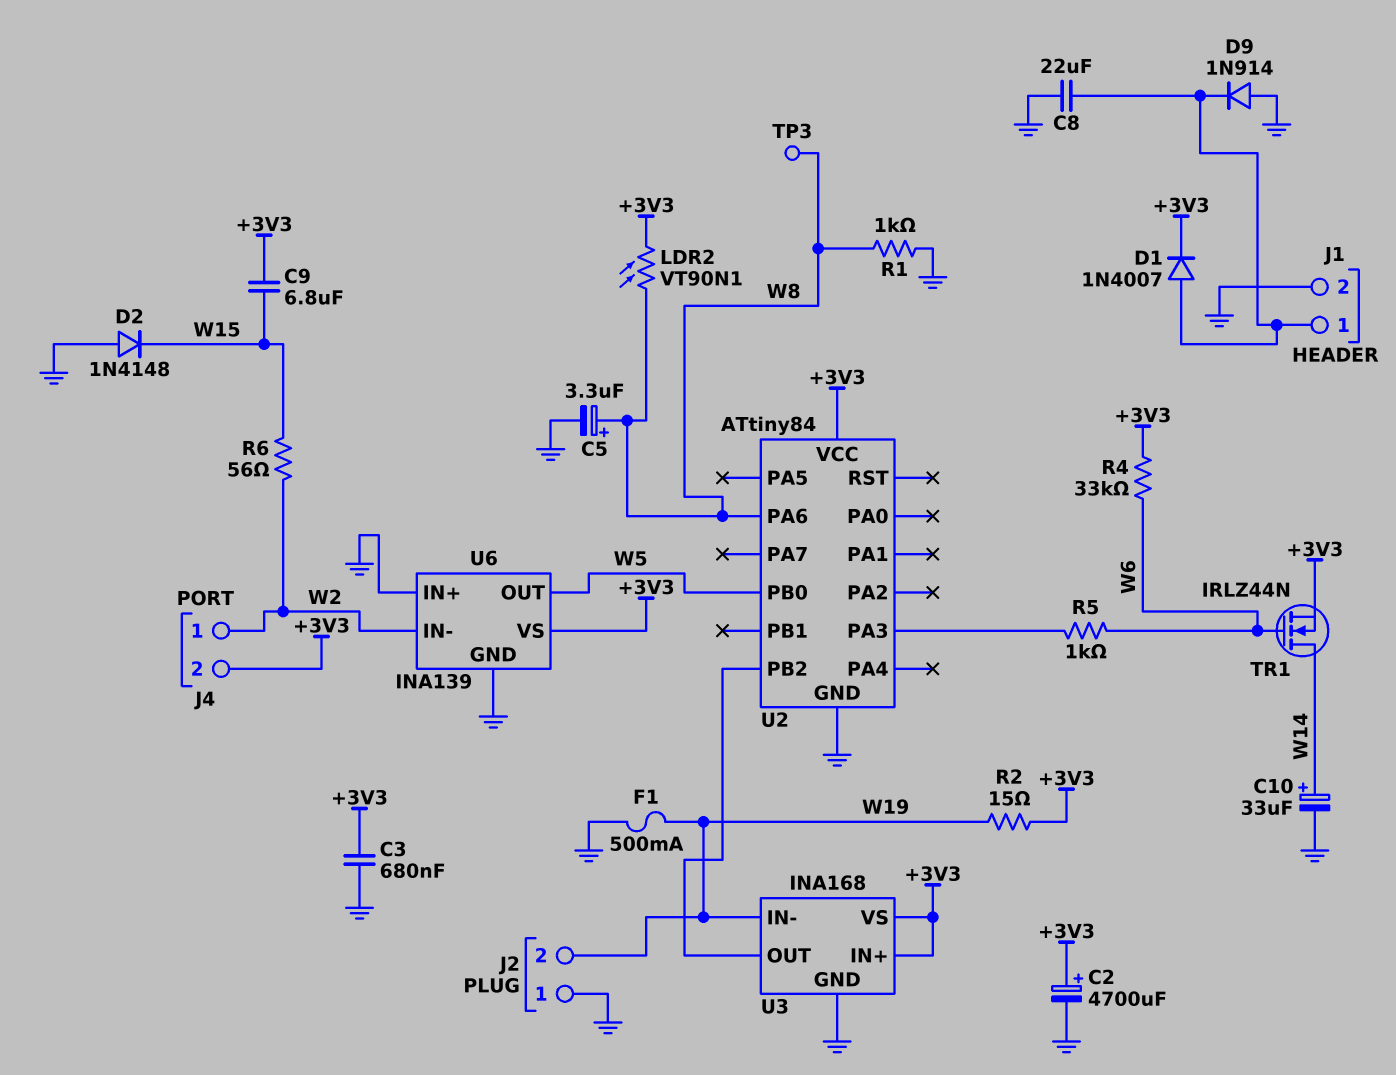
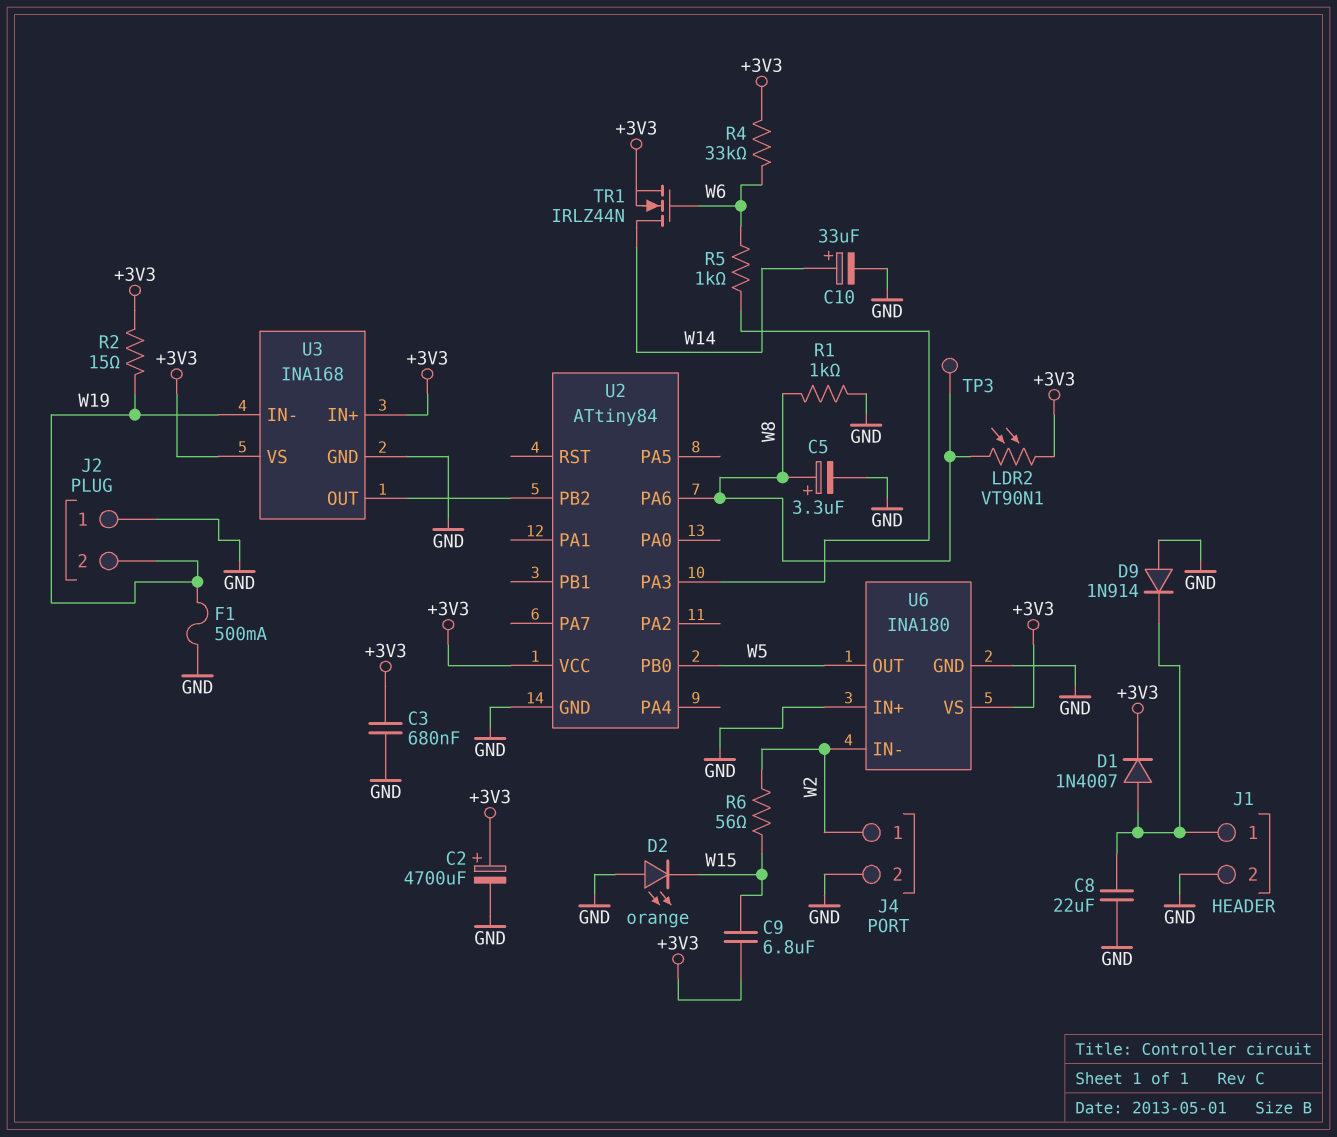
D2: diode 1N4148 (A GND, K W15) -> LED orange (A GND, K W15)
J4 pin 2: +3V3 -> GND
U6: INA139 -> INA180

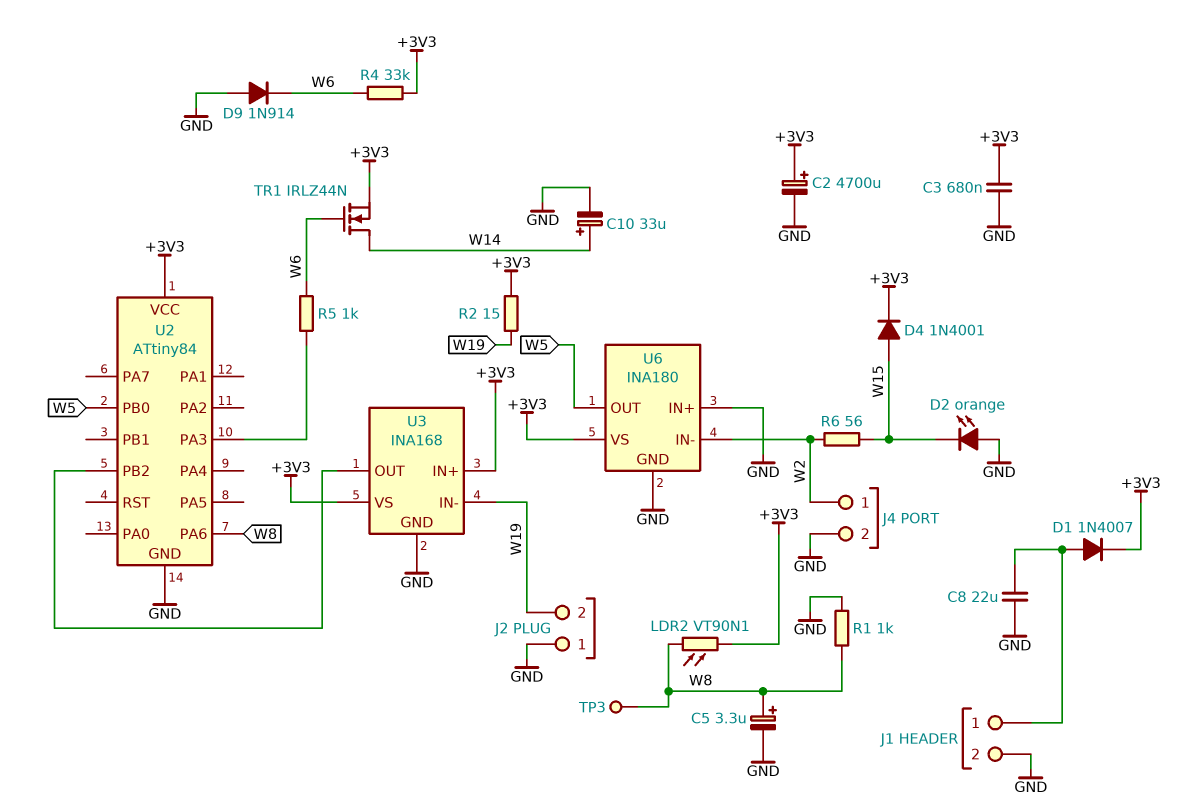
C9: 6.8uF (+3V3, W15) -> none
D4: none -> diode 1N4001 (A W15, K +3V3)
D9: diode 1N914 (A GND, K J1/1) -> diode 1N914 (A GND, K W6)
F1: 500mA (GND, W19) -> none

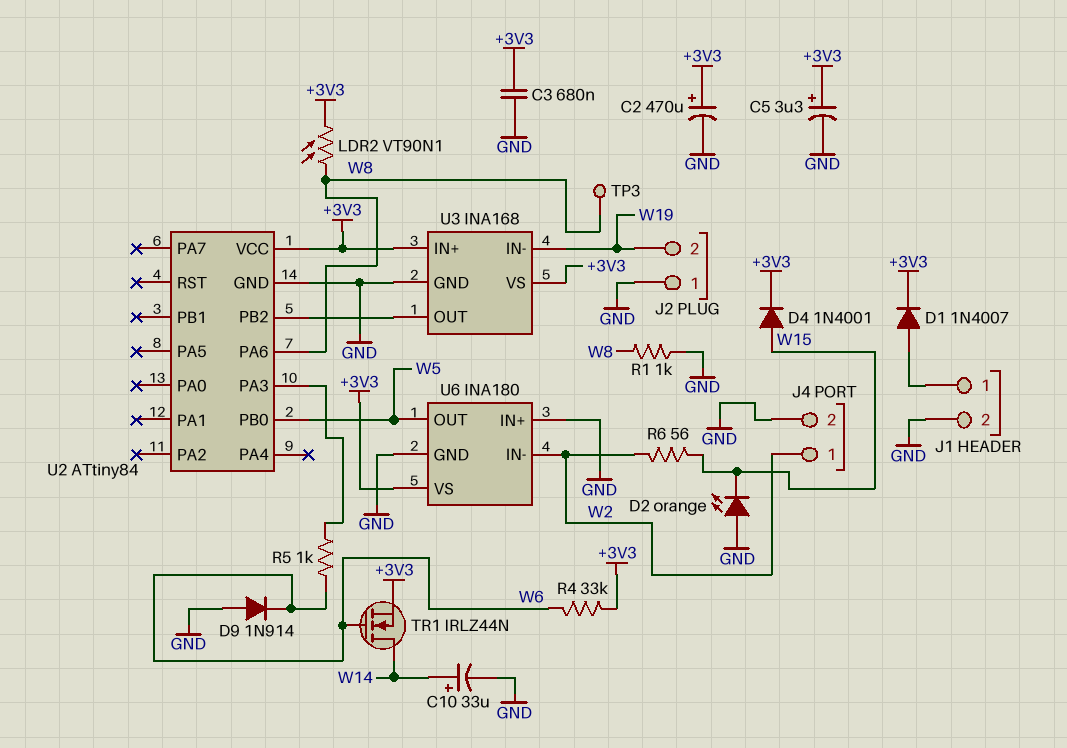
C2: 4700uF (plus +3V3, minus GND) -> 470uF (plus +3V3, minus GND)
C5: 3.3uF (plus W8, minus GND) -> 3.3uF (plus +3V3, minus GND)
C8: 22uF (GND, J1/1) -> none
R2: 15 (+3V3, W19) -> none

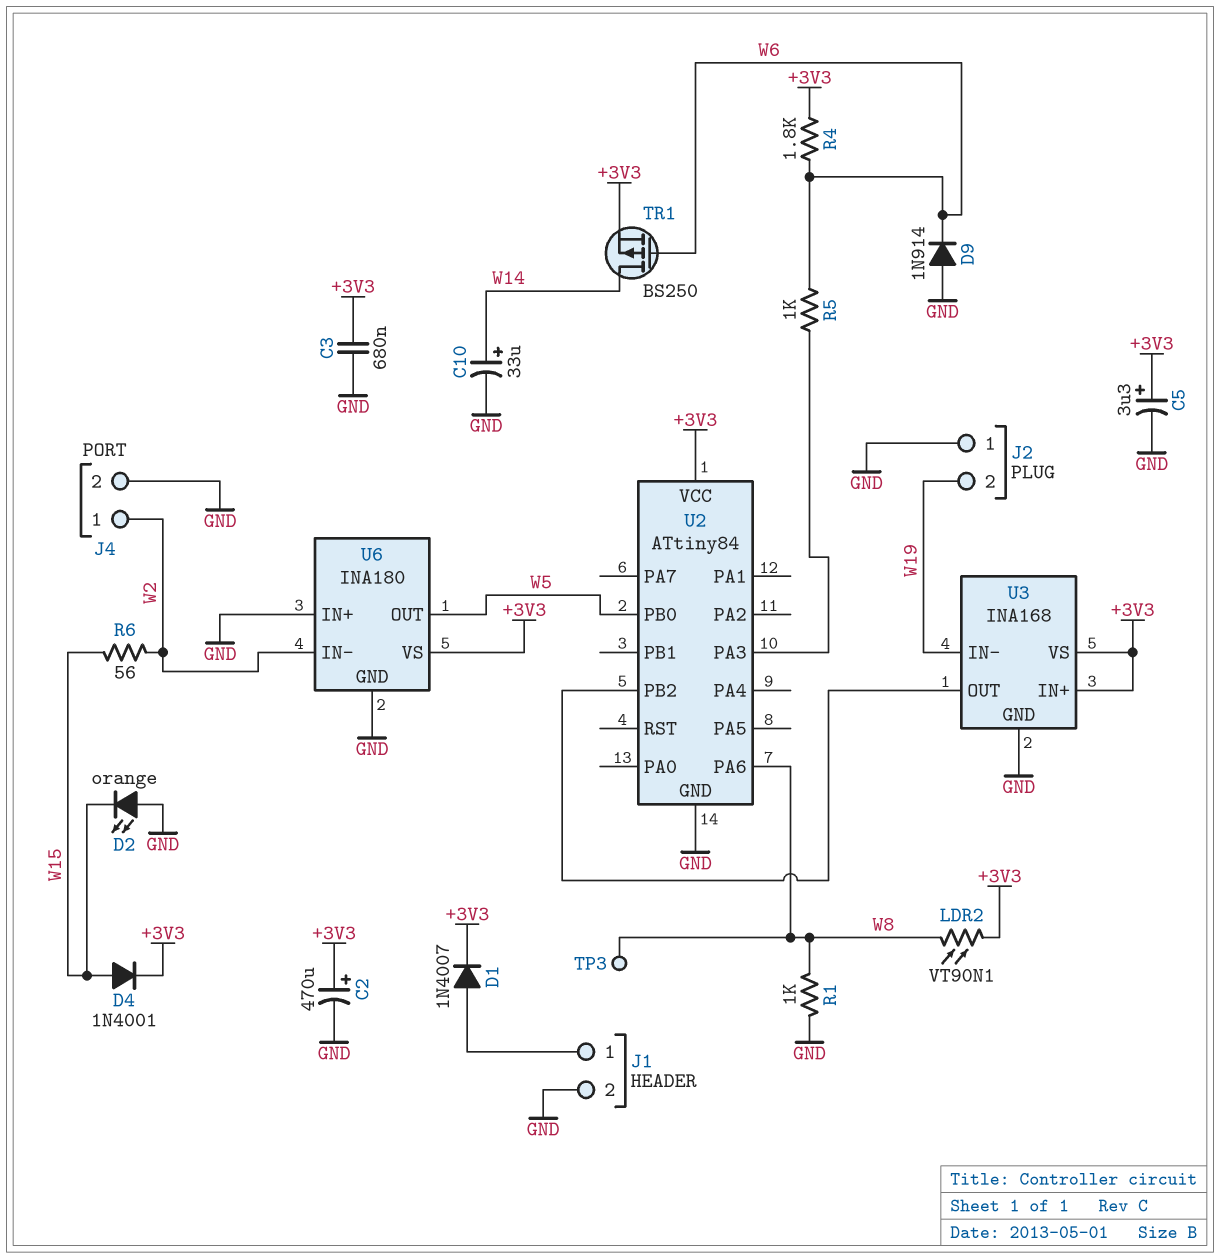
R4: 33k (+3V3, W6) -> 1.8k (+3V3, W6)
TR1: NMOS IRLZ44N (G W6, D W14, S +3V3) -> PMOS BS250 (G W6, D W14, S +3V3)

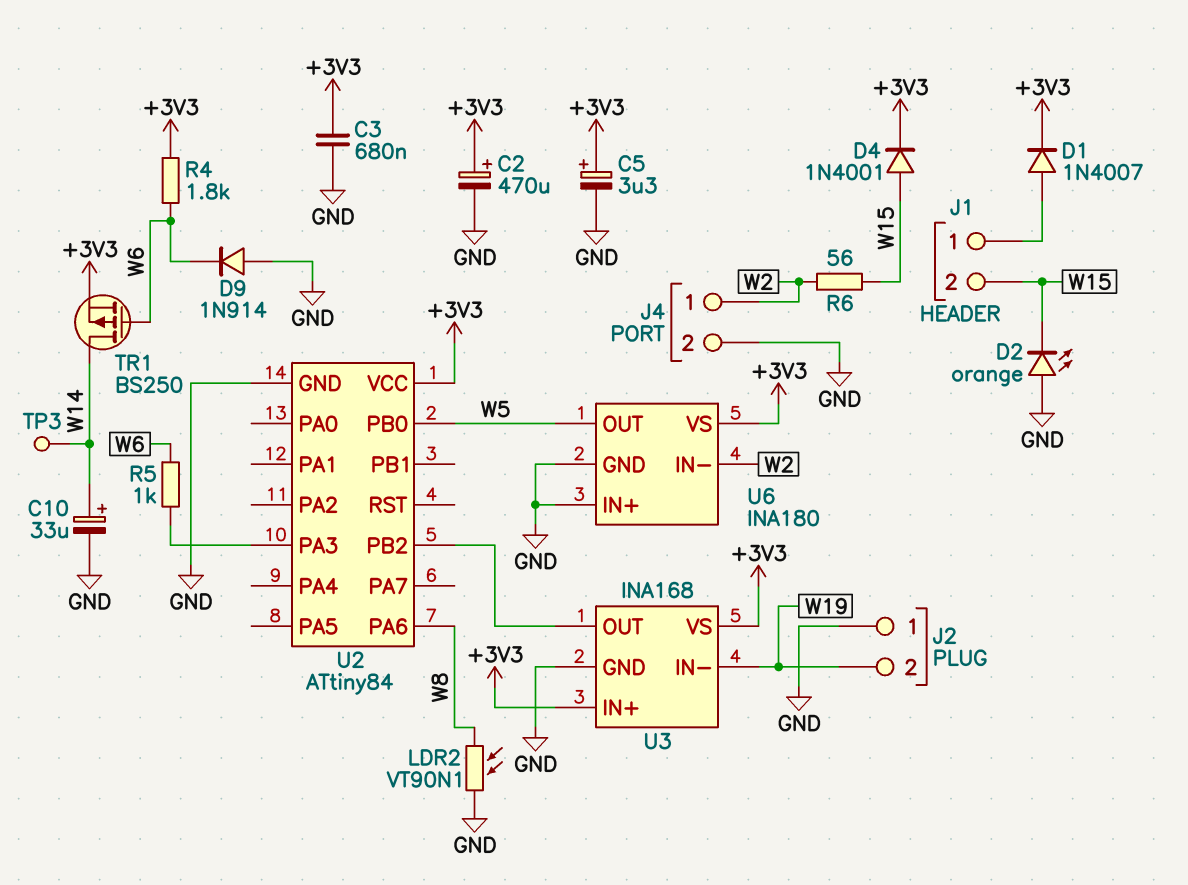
J1 pin 2: GND -> W15
LDR2: VT90N1 (+3V3, W8) -> VT90N1 (GND, W8)
R1: 1k (GND, W8) -> none
TP3: test point (W8) -> test point (W14)

